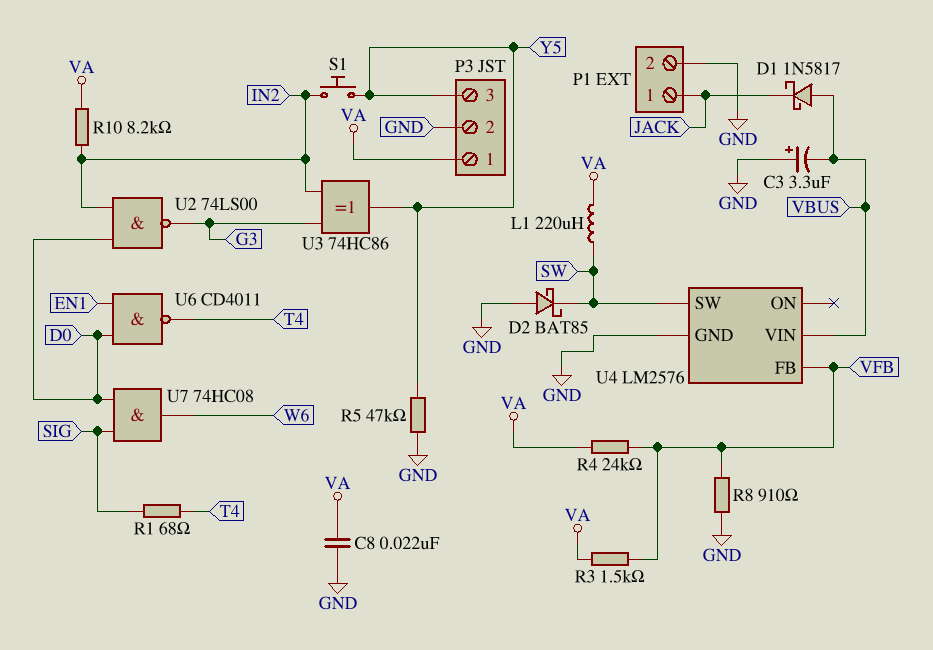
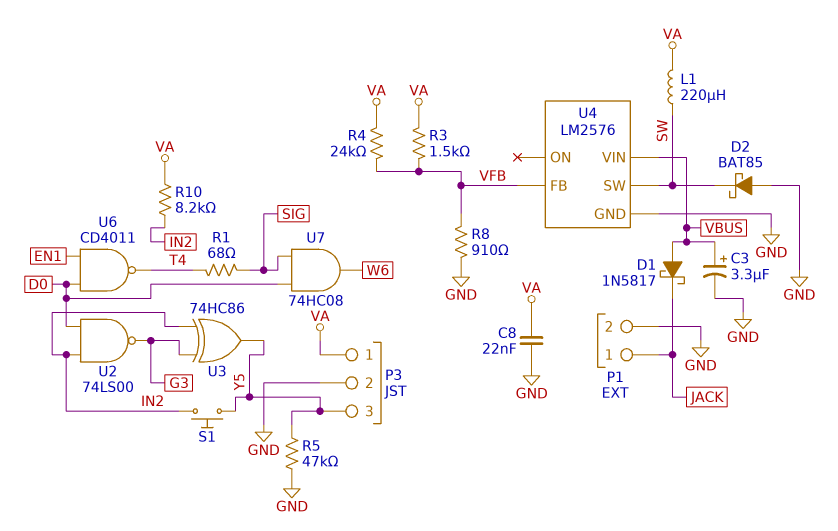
C3: 3.3uF (plus GND, minus VBUS) -> 3.3uF (plus VBUS, minus GND)

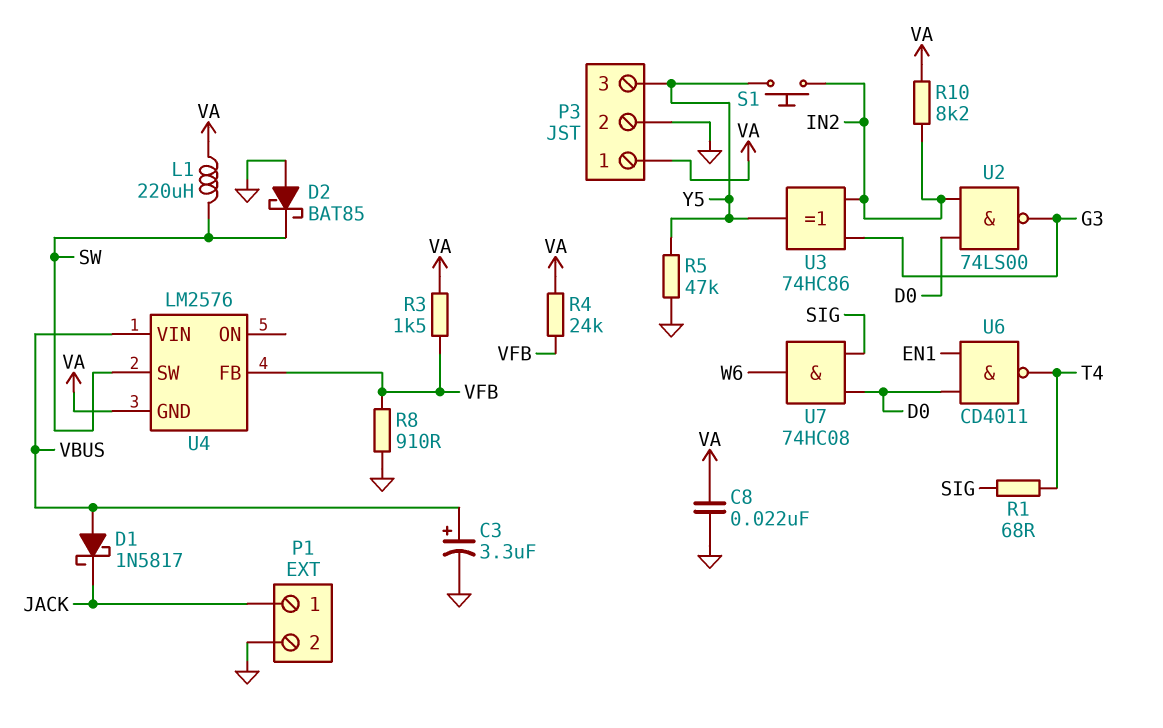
U4 pin GND: GND -> VA

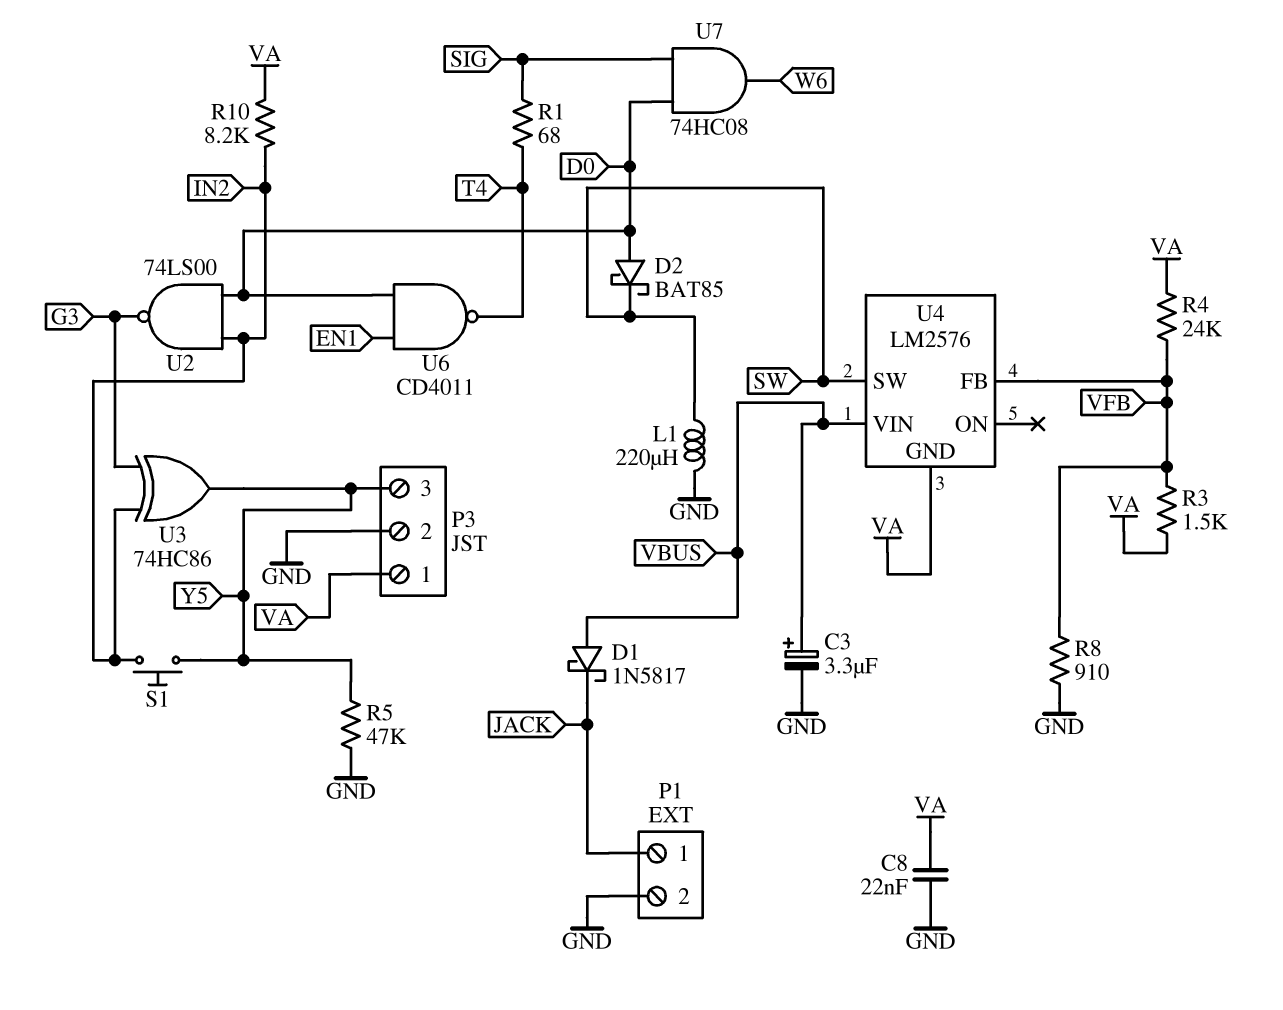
D2: schottky BAT85 (A GND, K SW) -> schottky BAT85 (A D0, K SW)
L1: 220uH (SW, VA) -> 220uH (GND, SW)

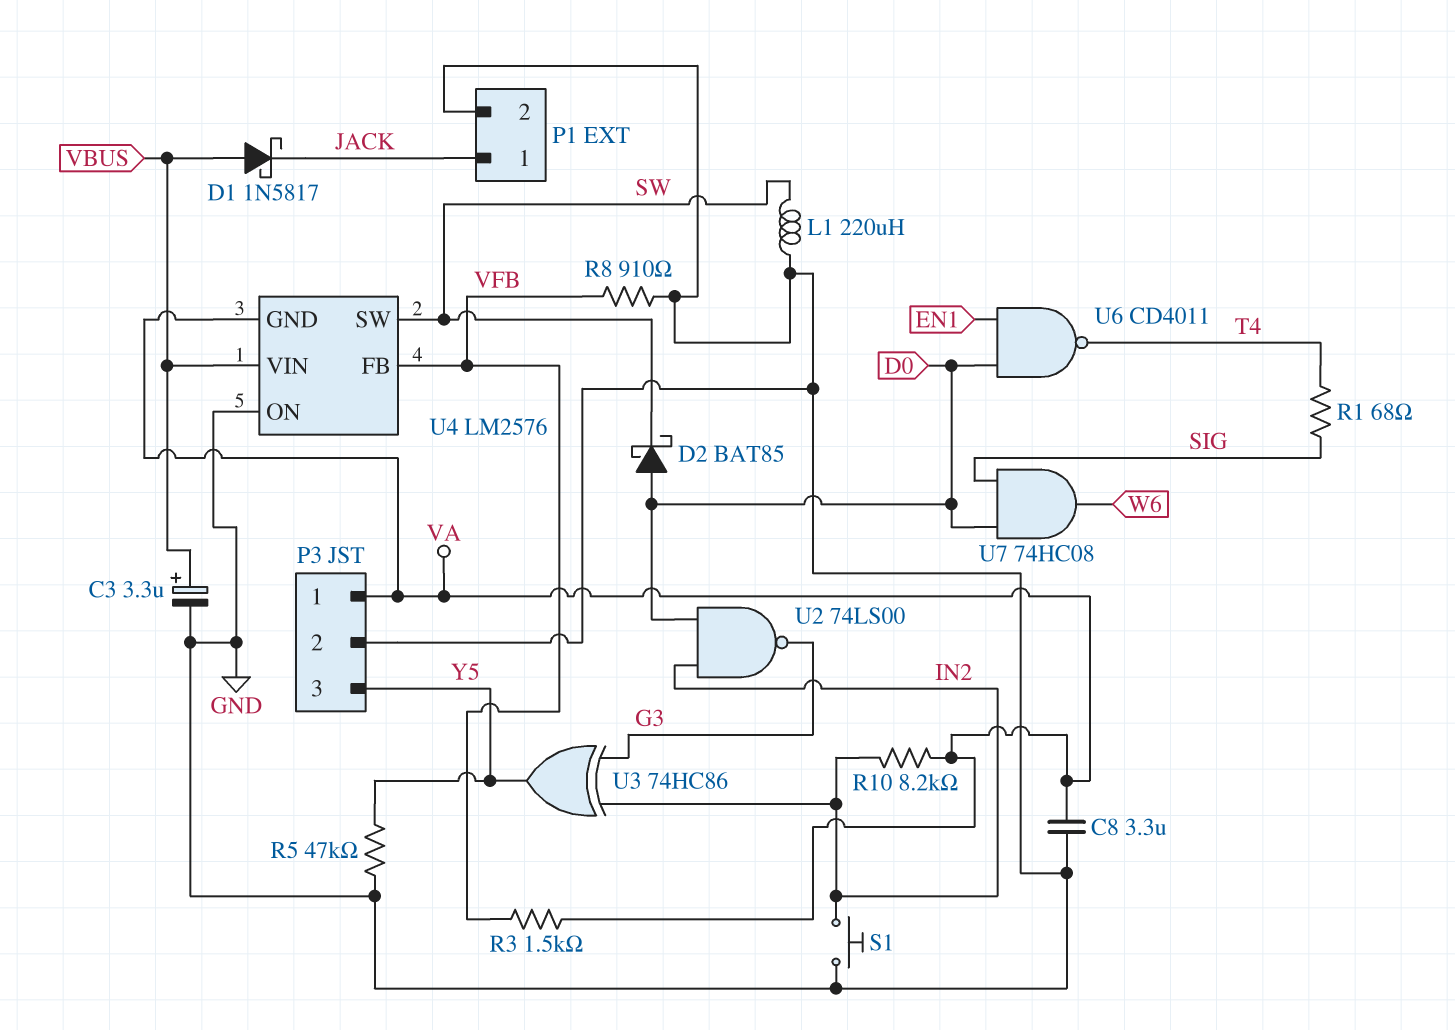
C8: 22nF (GND, VA) -> 3.3uF (GND, VA)
R4: 24k (VA, VFB) -> none
S1: button (IN2, Y5) -> button (GND, IN2)
U4 pin ON: none -> GND

